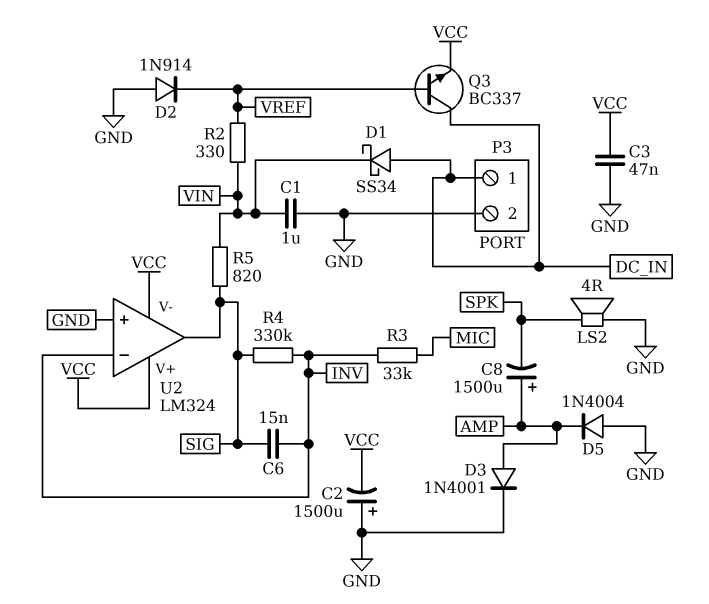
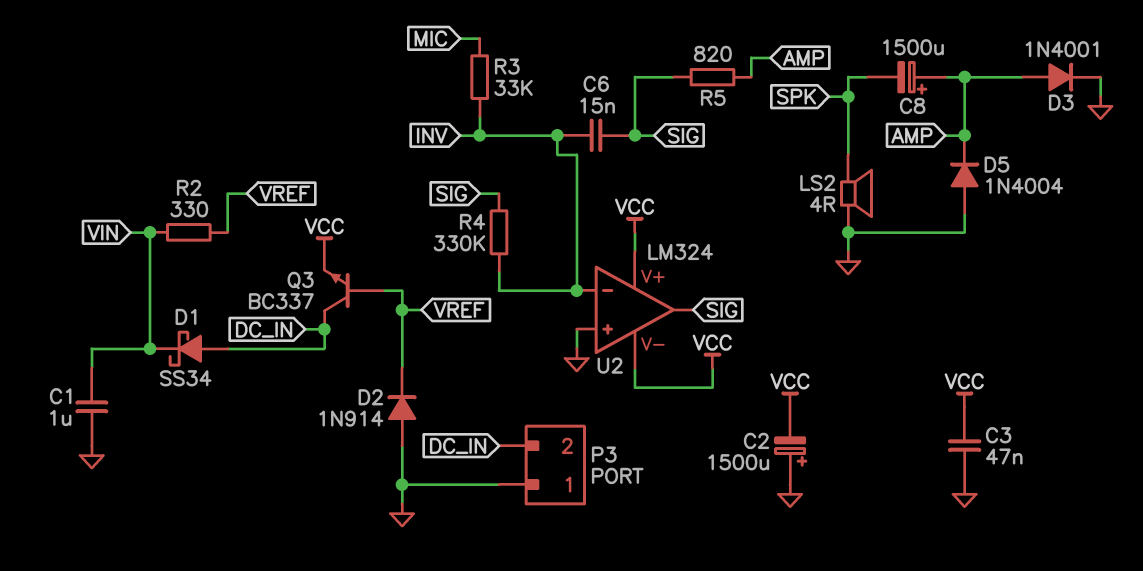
P3 pin 1: DC_IN -> GND
P3 pin 2: GND -> DC_IN
R5: 820 (SIG, VIN) -> 820 (AMP, SIG)

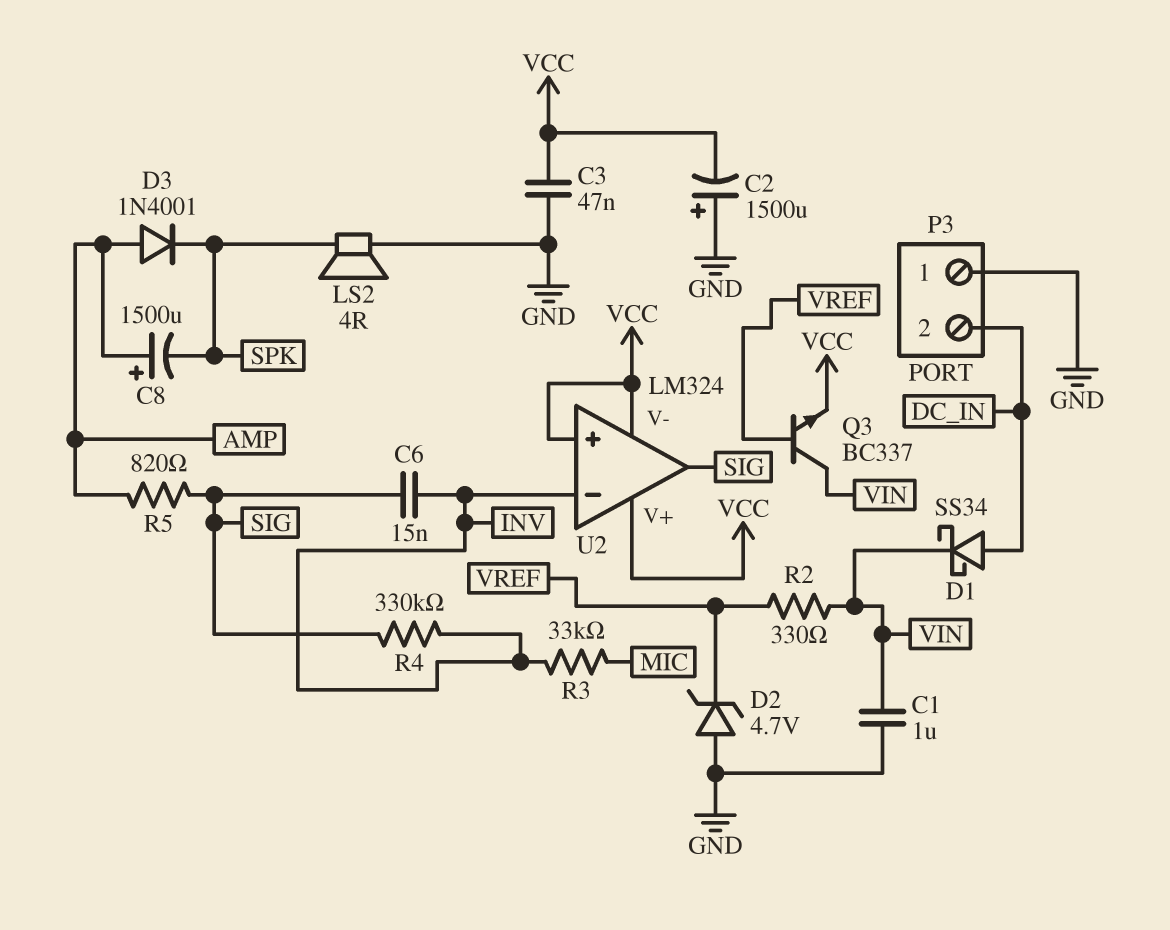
D2: diode 1N914 (A GND, K VREF) -> zener 4.7V (A GND, K VREF)
D3: diode 1N4001 (A AMP, K GND) -> diode 1N4001 (A AMP, K SPK)
D5: diode 1N4004 (A GND, K AMP) -> none
Q3: NPN BC337 (B VREF, C DC_IN, E VCC) -> NPN BC337 (B VREF, C VIN, E VCC)
U2 pin in+: GND -> VCC

